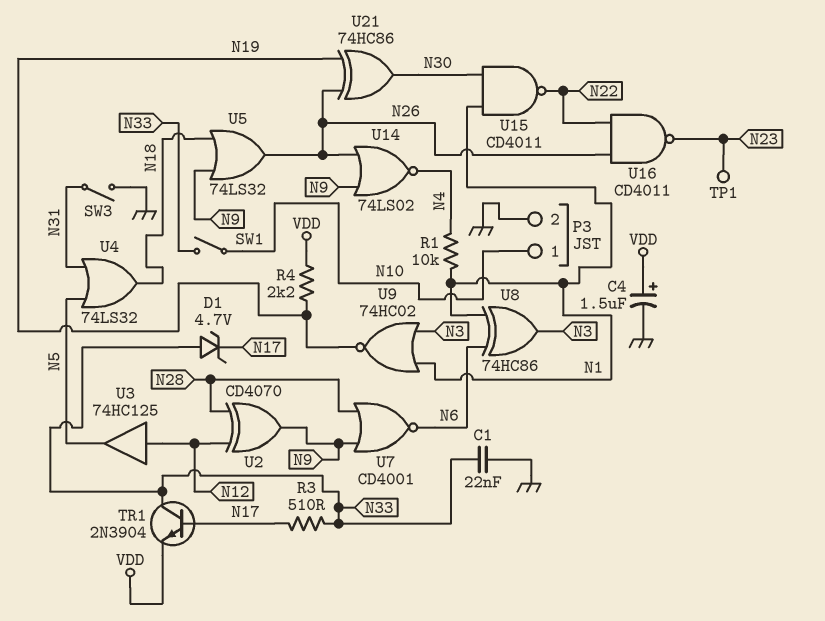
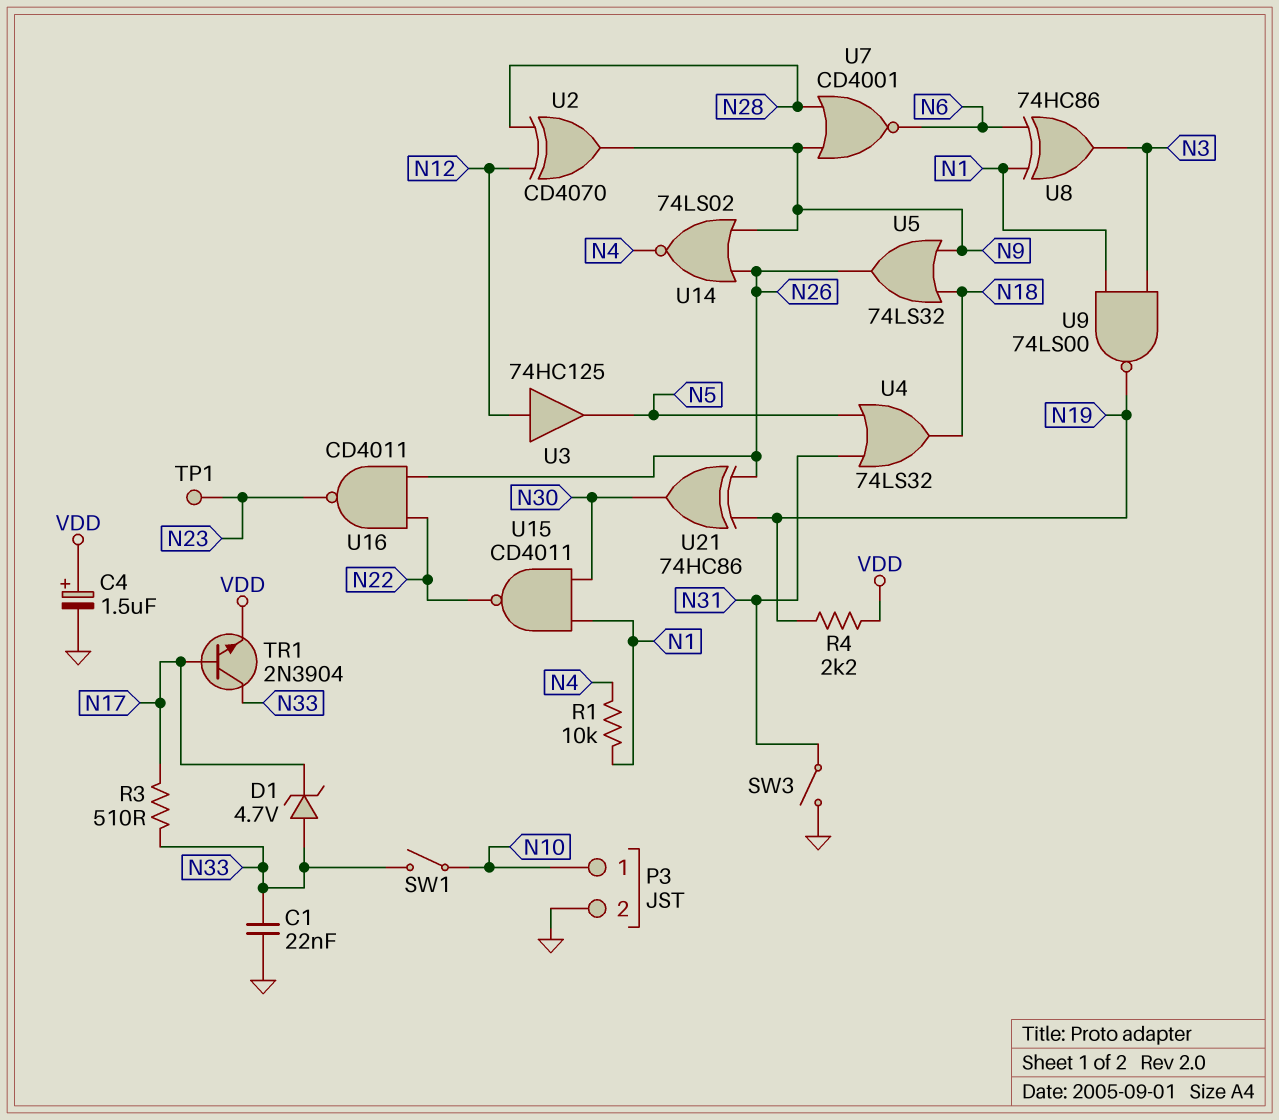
U9: NOR 74HC02 (in N1, in N3, out N19) -> NAND 74LS00 (in N1, in N3, out N19)

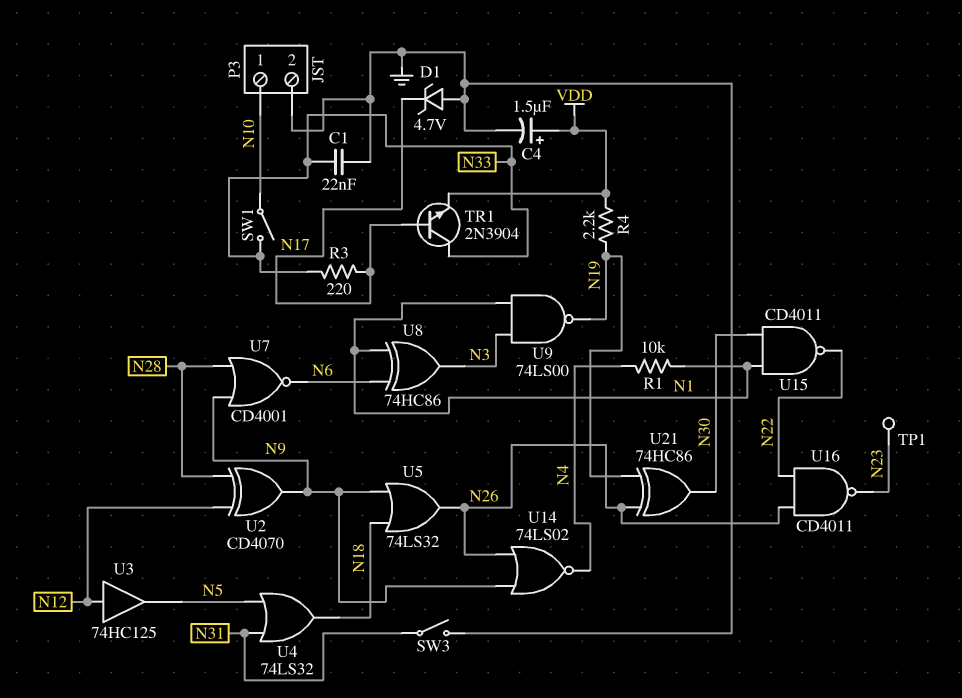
D1: zener 4.7V (A N33, K N17) -> zener 4.7V (A GND, K N17)
R3: 510 (N17, N33) -> 220 (N17, N33)

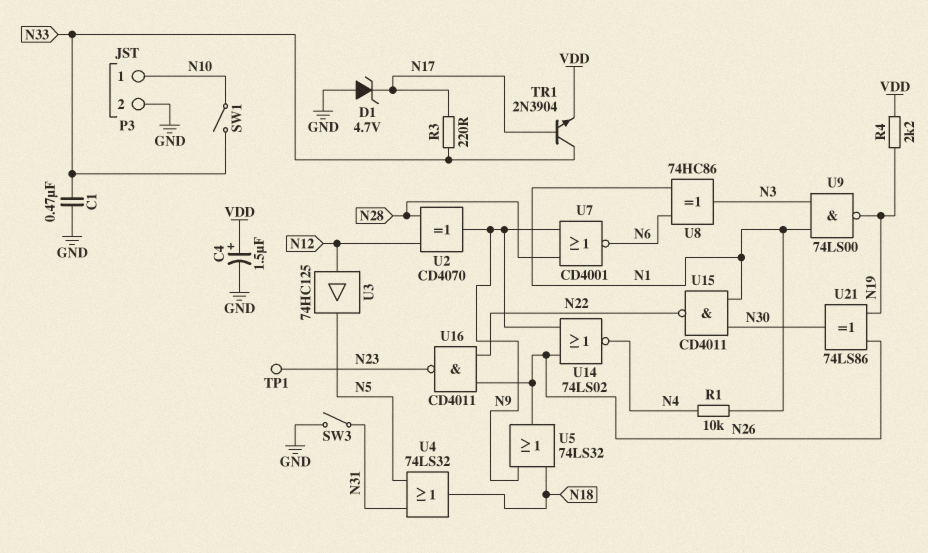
C1: 22nF (GND, N33) -> 470nF (GND, N33)
U21: XOR 74HC86 (in N19, in N26, out N30) -> XOR 74LS86 (in N19, in N26, out N30)

